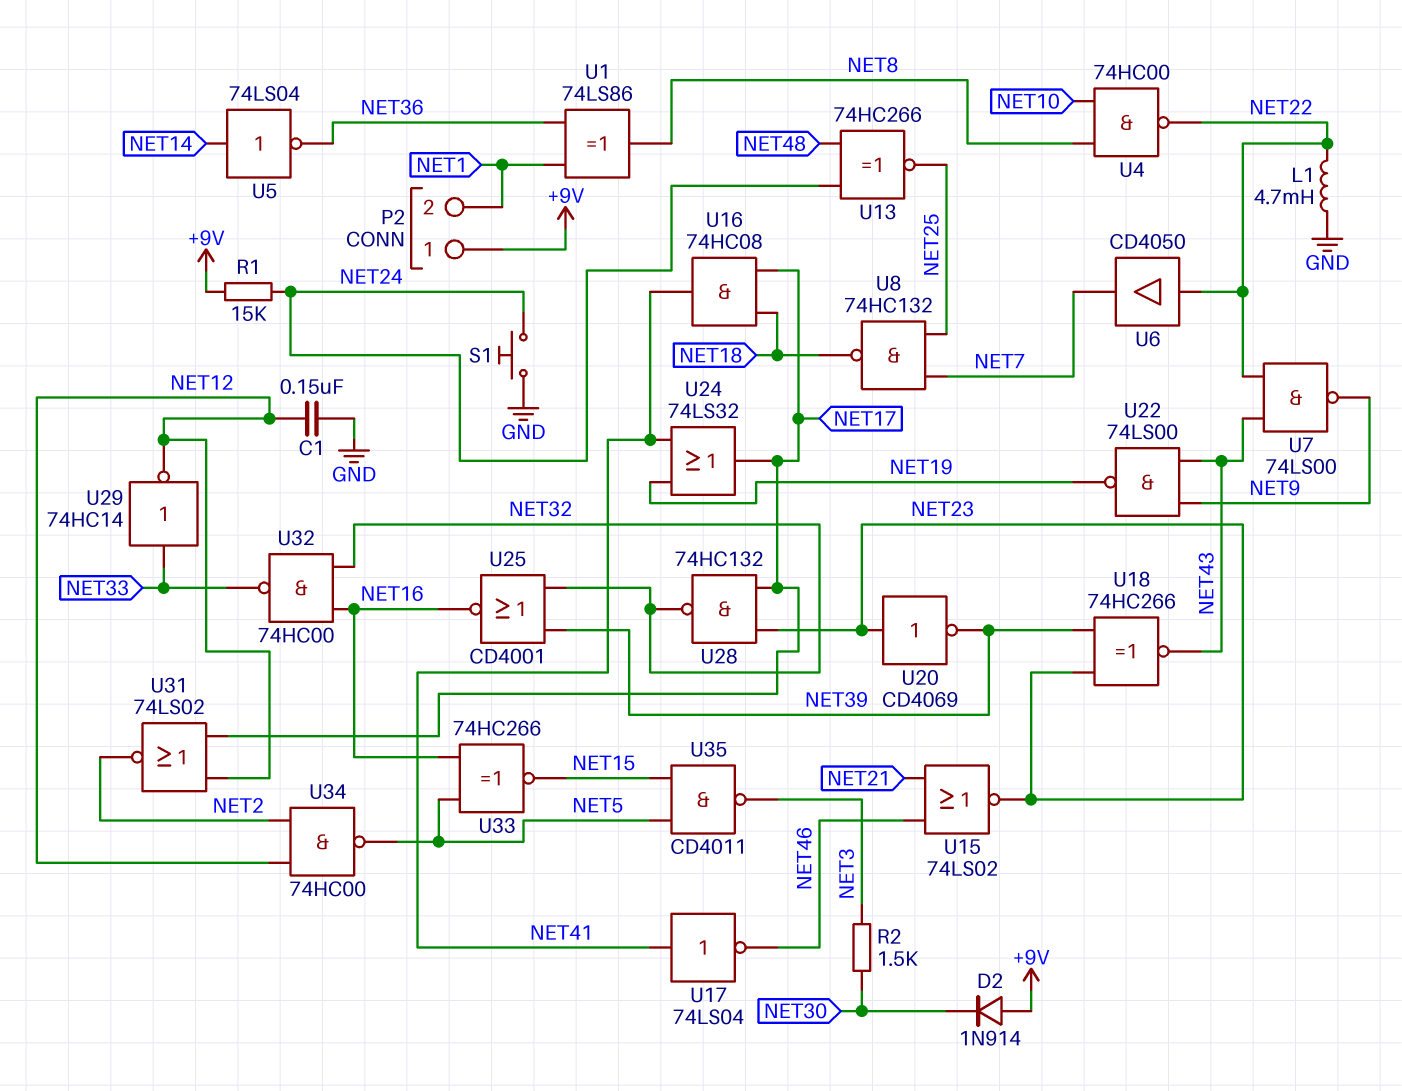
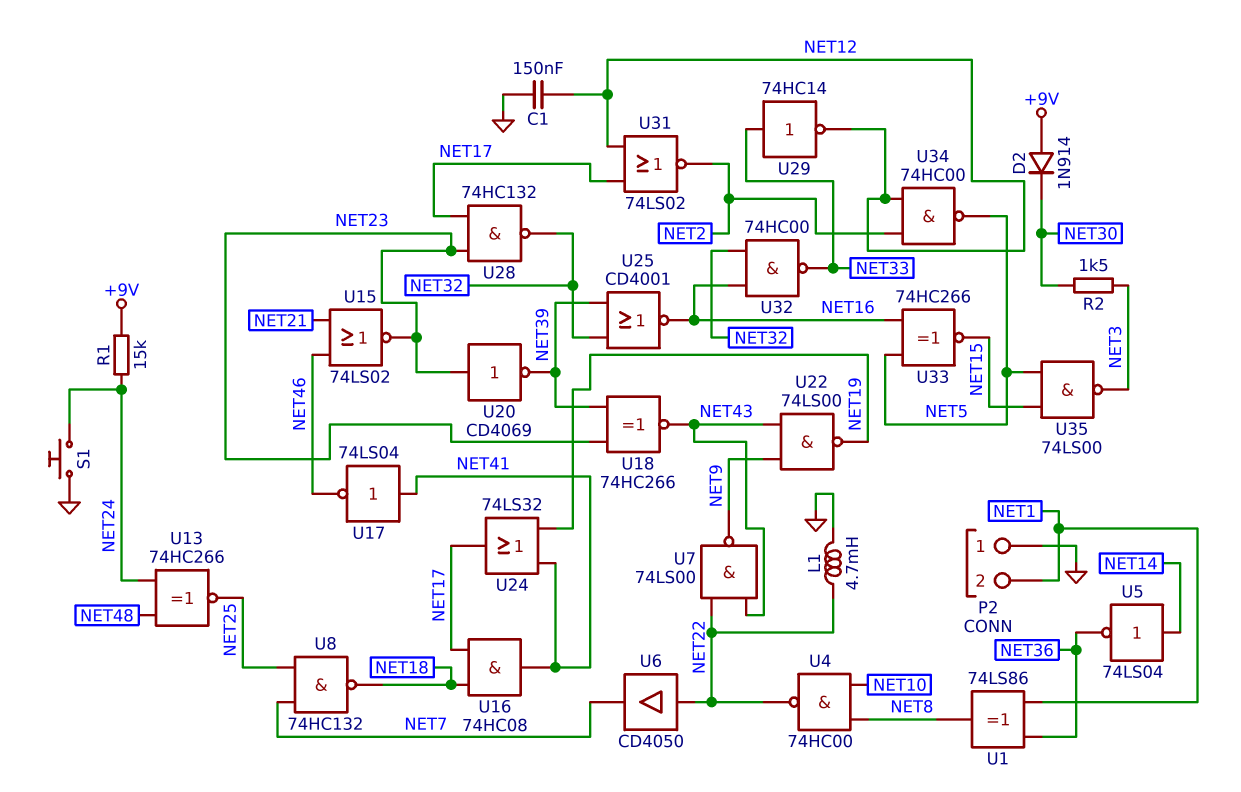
P2 pin 1: +9V -> GND
U35: NAND CD4011 (in NET5, in NET15, out NET3) -> NAND 74LS00 (in NET5, in NET15, out NET3)

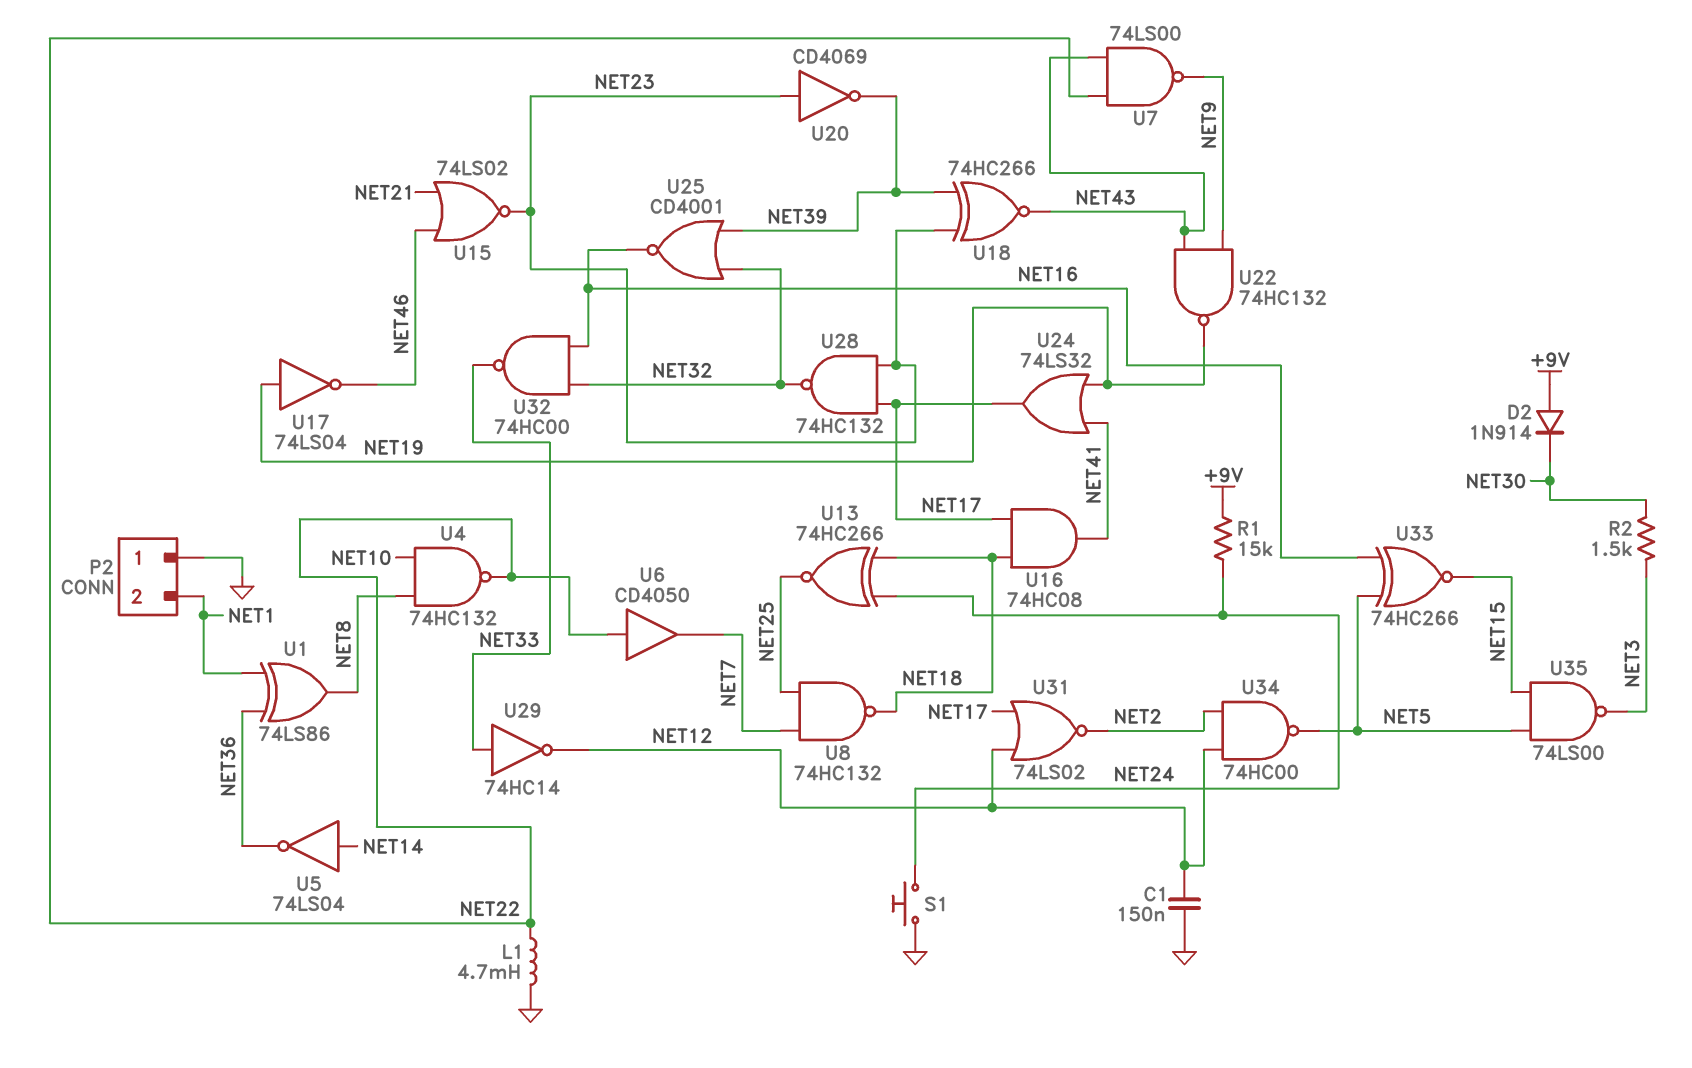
U4: NAND 74HC00 (in NET8, in NET10, out NET22) -> NAND 74HC132 (in NET8, in NET10, out NET22)
U13: XNOR 74HC266 (in NET24, in NET48, out NET25) -> XNOR 74HC266 (in NET18, in NET24, out NET25)
U17: NOT 74LS04 (in NET41, out NET46) -> NOT 74LS04 (in NET19, out NET46)
U22: NAND 74LS00 (in NET9, in NET43, out NET19) -> NAND 74HC132 (in NET9, in NET43, out NET19)

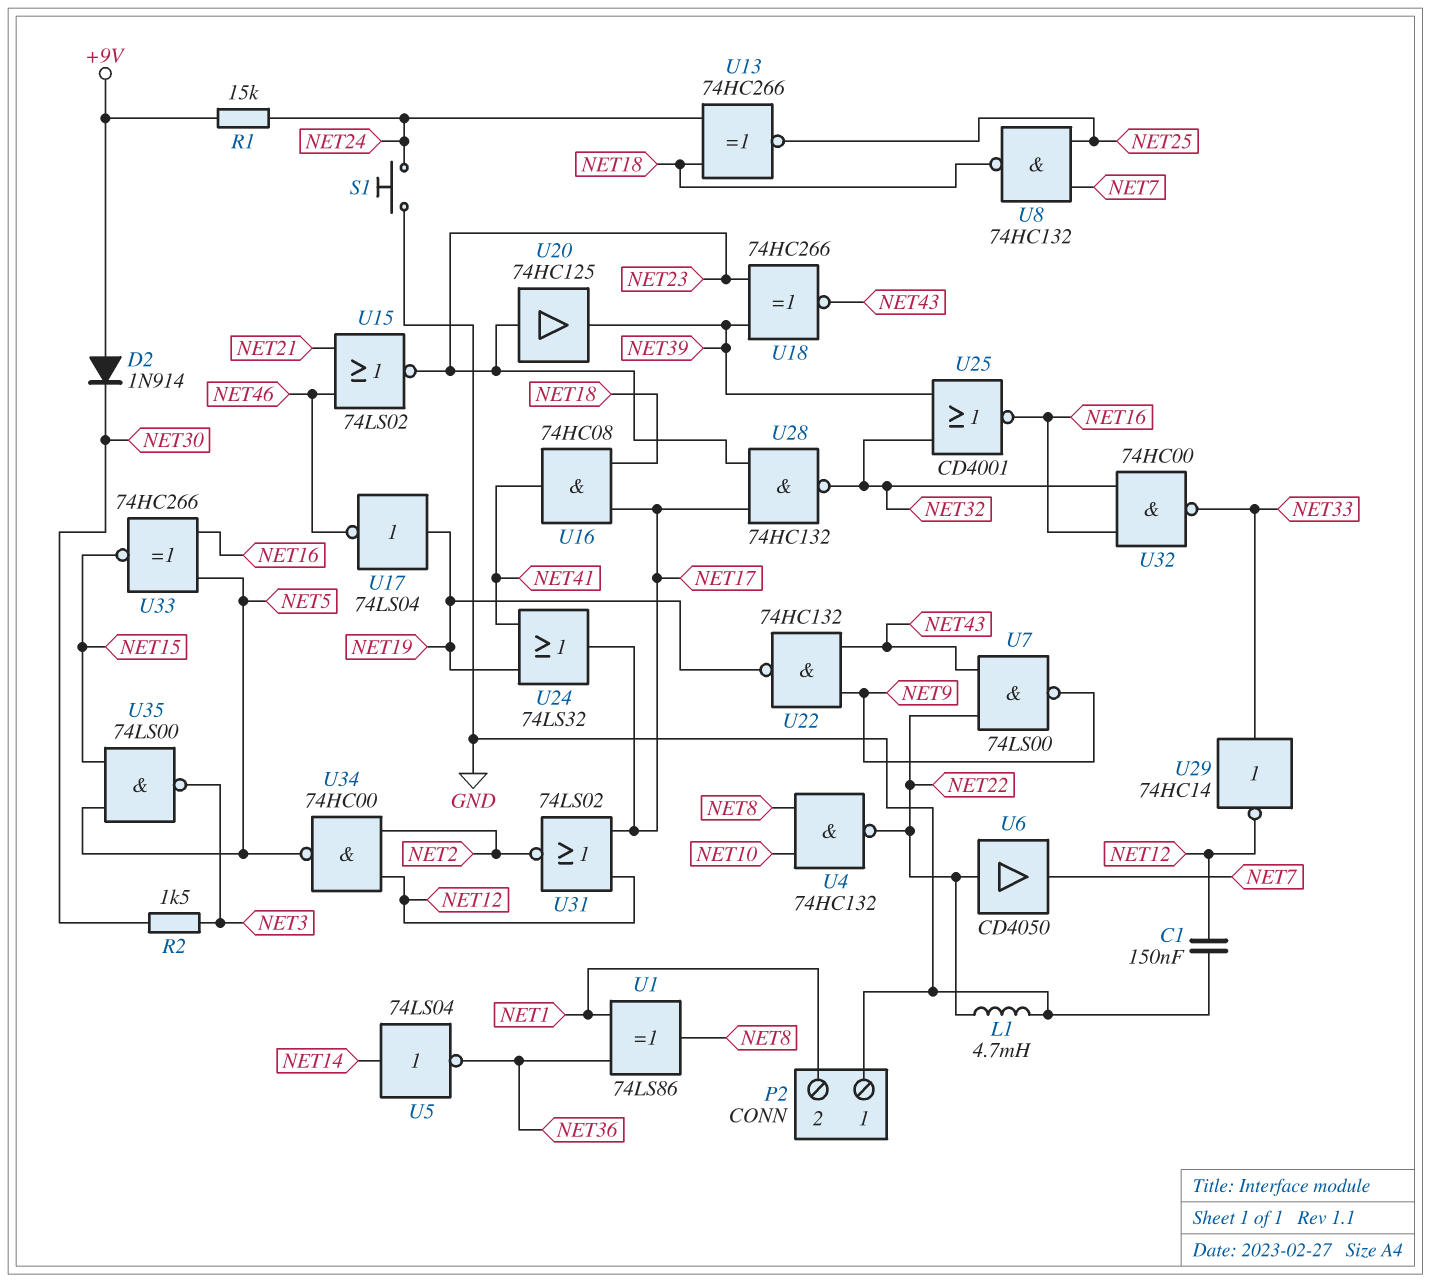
U20: NOT CD4069 (in NET23, out NET39) -> buffer 74HC125 (in NET23, out NET39)

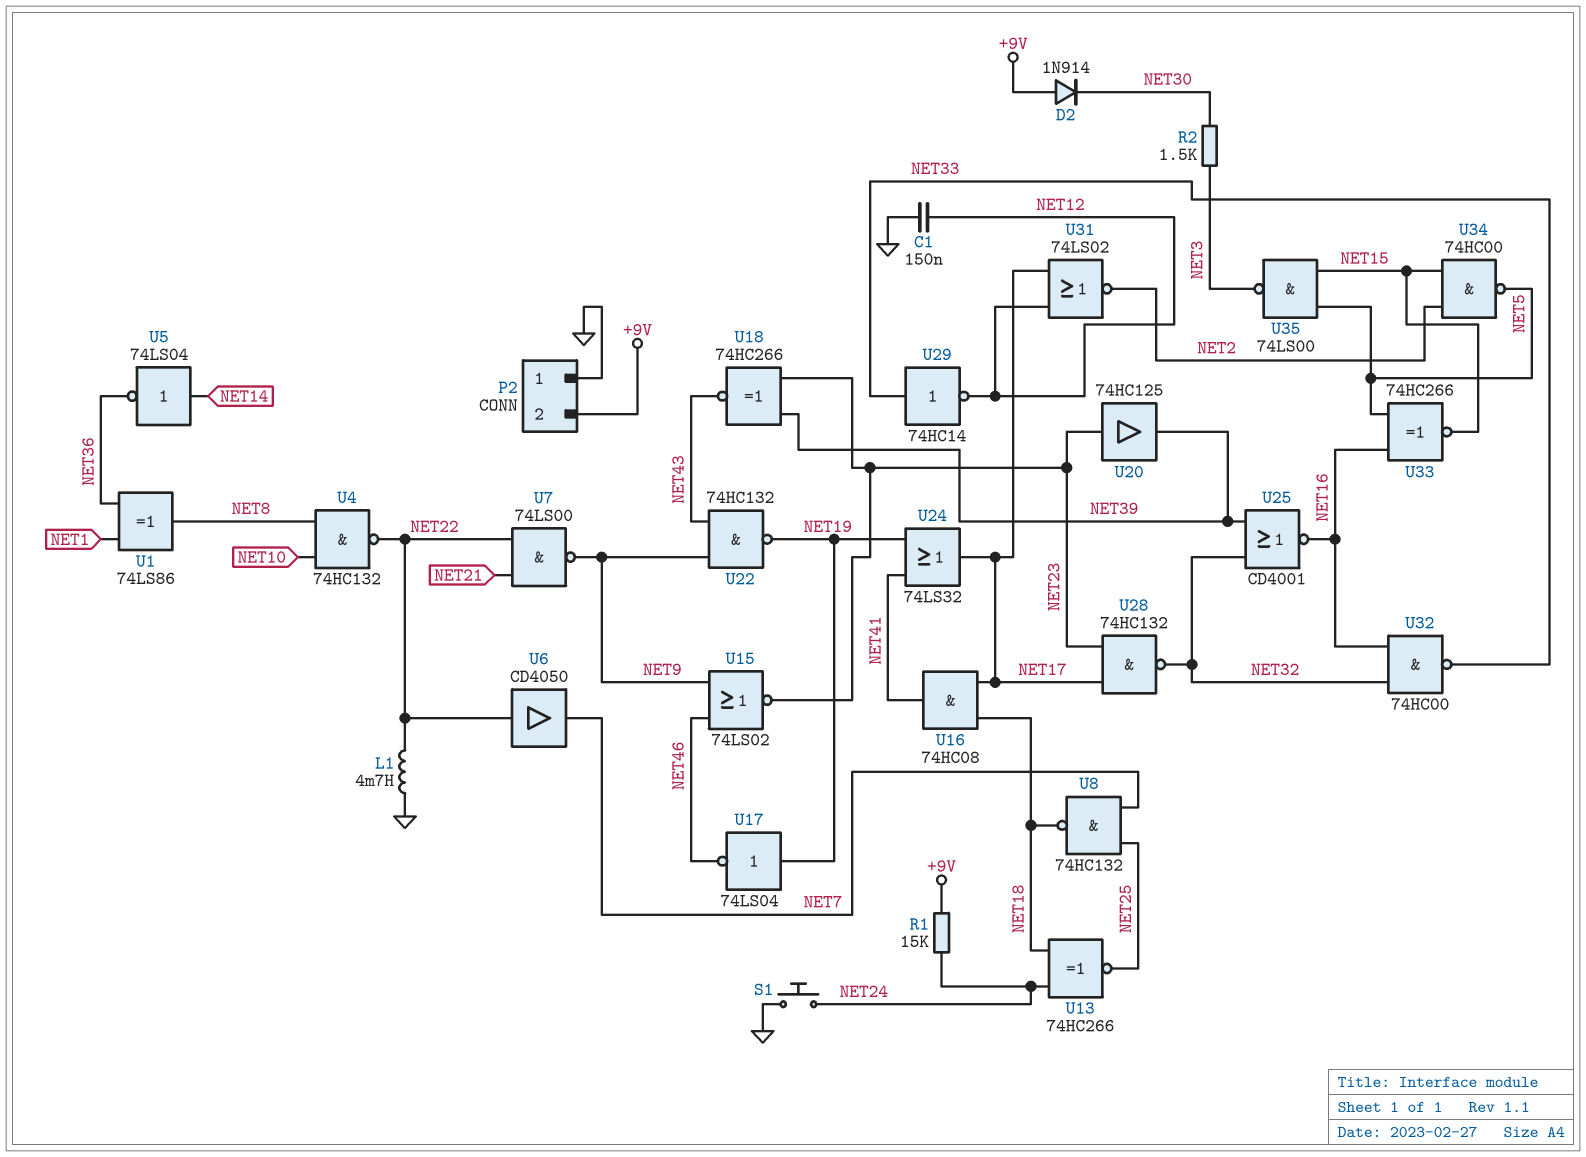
P2 pin 2: NET1 -> +9V
U7: NAND 74LS00 (in NET22, in NET43, out NET9) -> NAND 74LS00 (in NET21, in NET22, out NET9)
U15: NOR 74LS02 (in NET21, in NET46, out NET23) -> NOR 74LS02 (in NET9, in NET46, out NET23)
U34: NAND 74HC00 (in NET2, in NET12, out NET5) -> NAND 74HC00 (in NET2, in NET15, out NET5)

